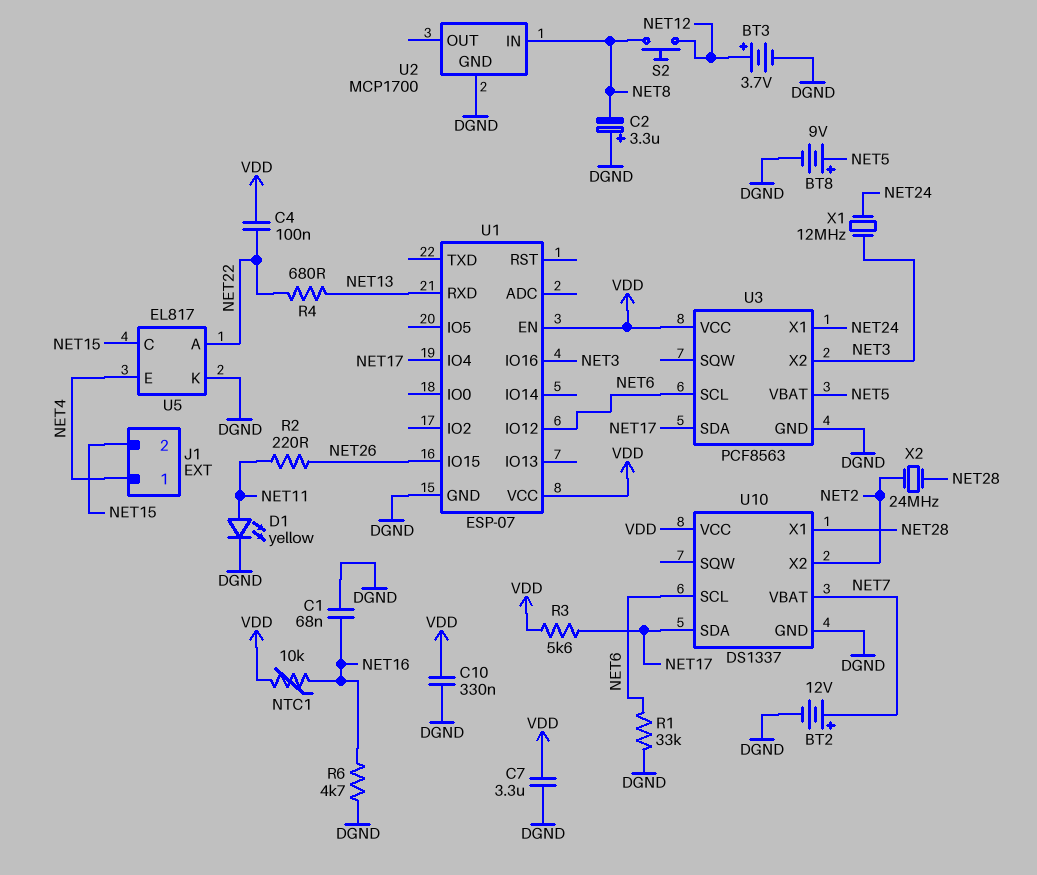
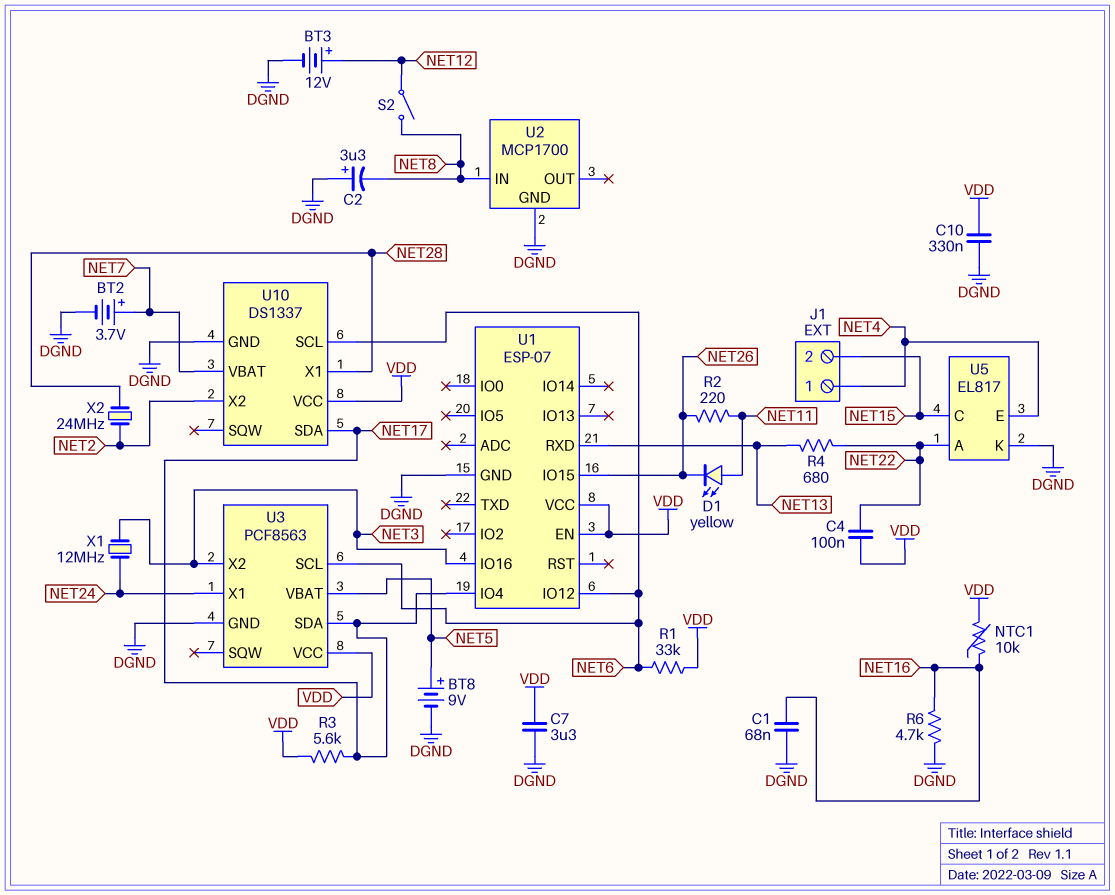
BT2: 12V (plus NET7, minus DGND) -> 3.7V (plus NET7, minus DGND)
BT3: 3.7V (plus NET12, minus DGND) -> 12V (plus NET12, minus DGND)
D1: LED yellow (A NET11, K DGND) -> LED yellow (A NET11, K NET26)
R1: 33k (DGND, NET6) -> 33k (NET6, VDD)
S2: button (NET8, NET12) -> switch (NET8, NET12)

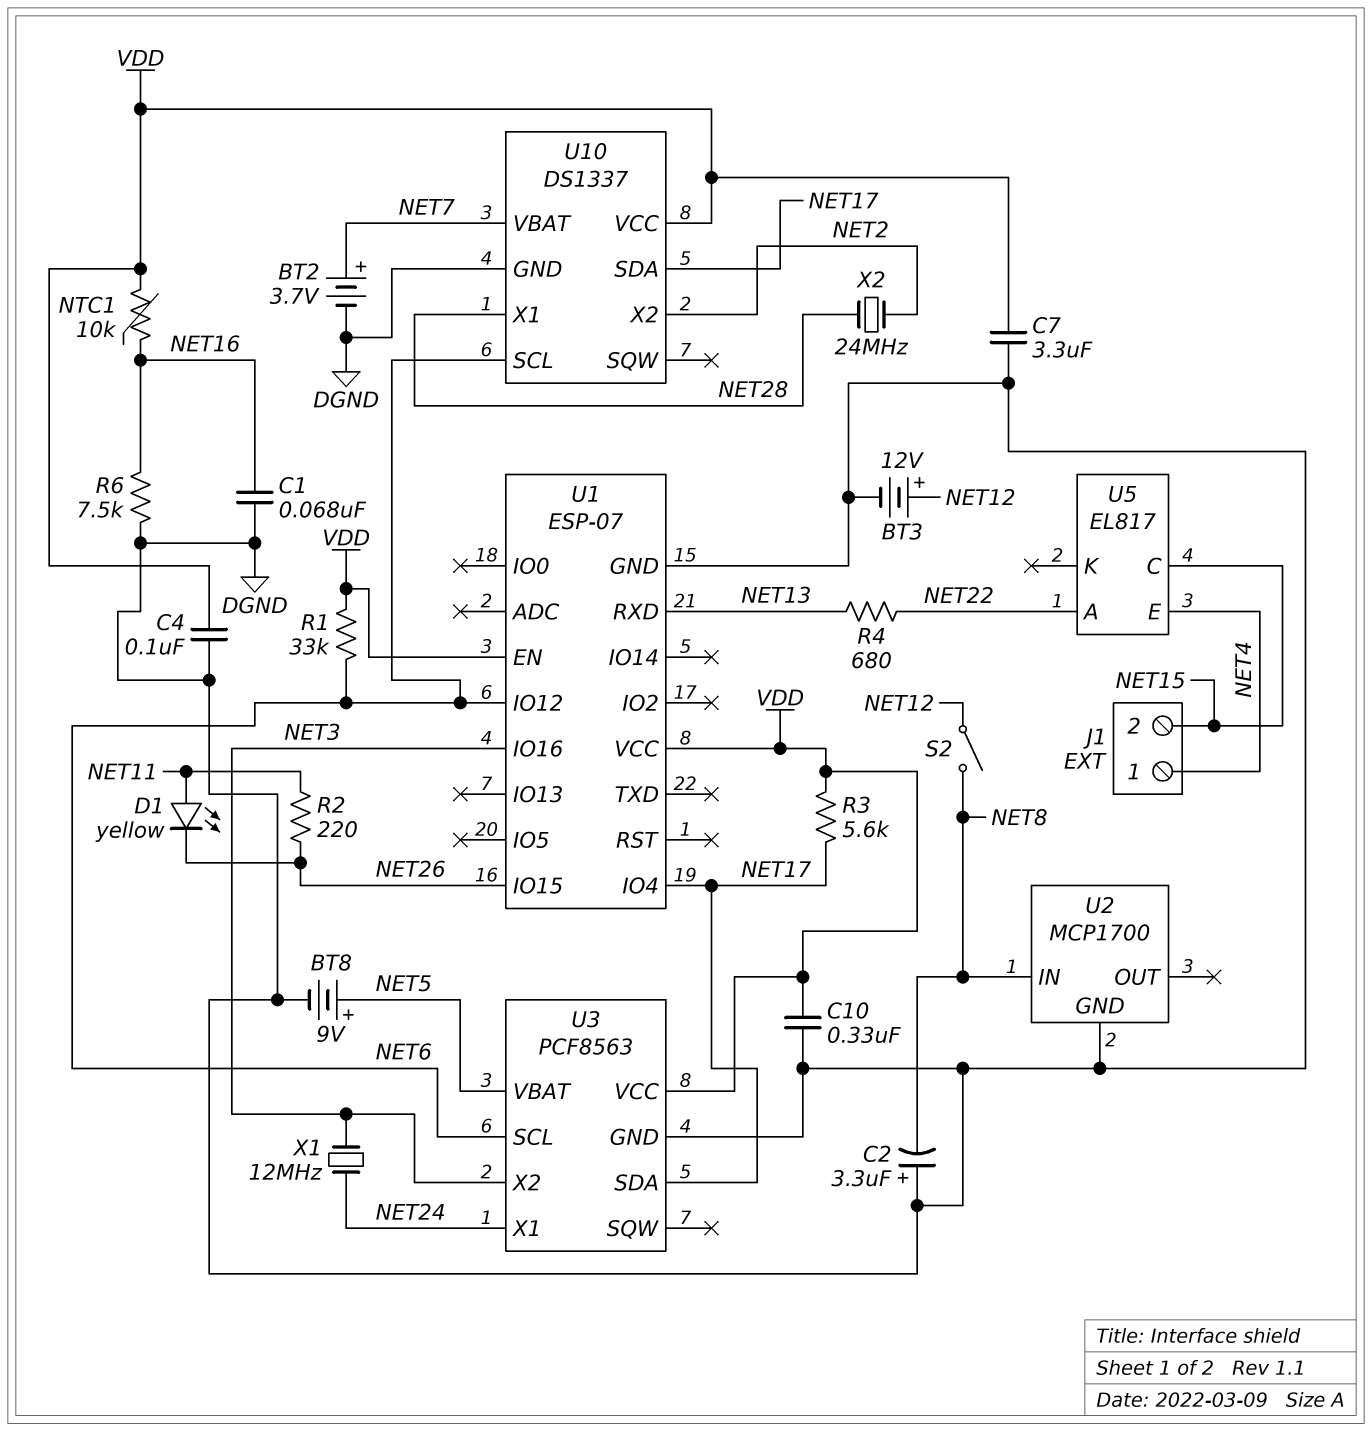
C4: 100nF (NET22, VDD) -> 100nF (DGND, VDD)
R6: 4.7k (DGND, NET16) -> 7.5k (DGND, NET16)
U5 pin K: DGND -> none

